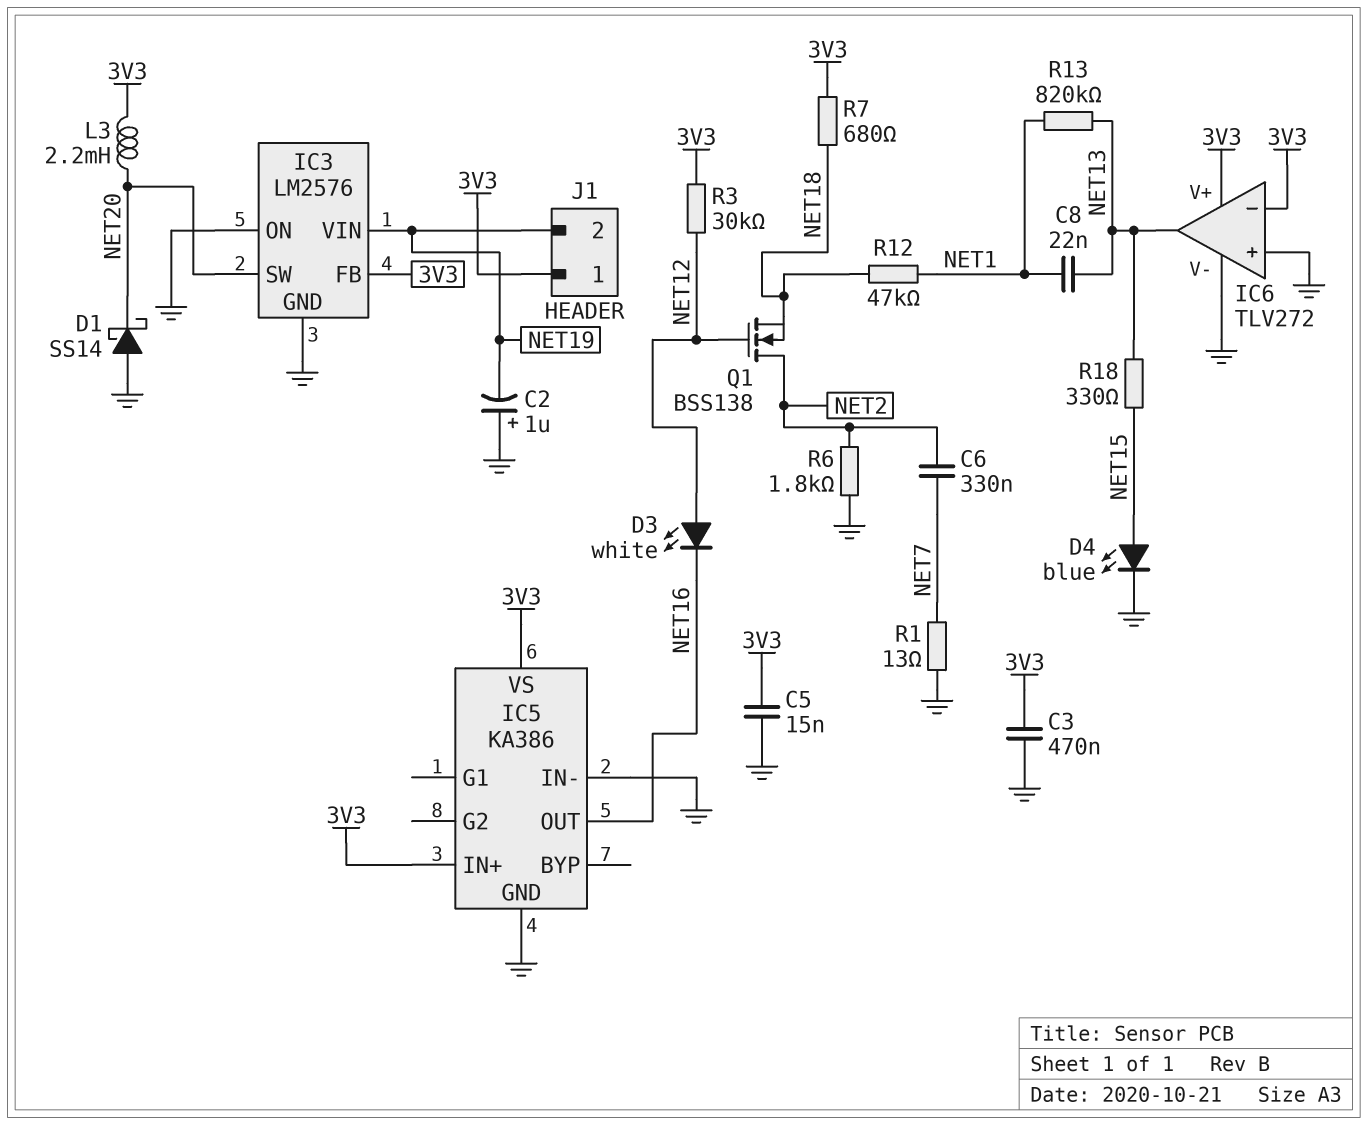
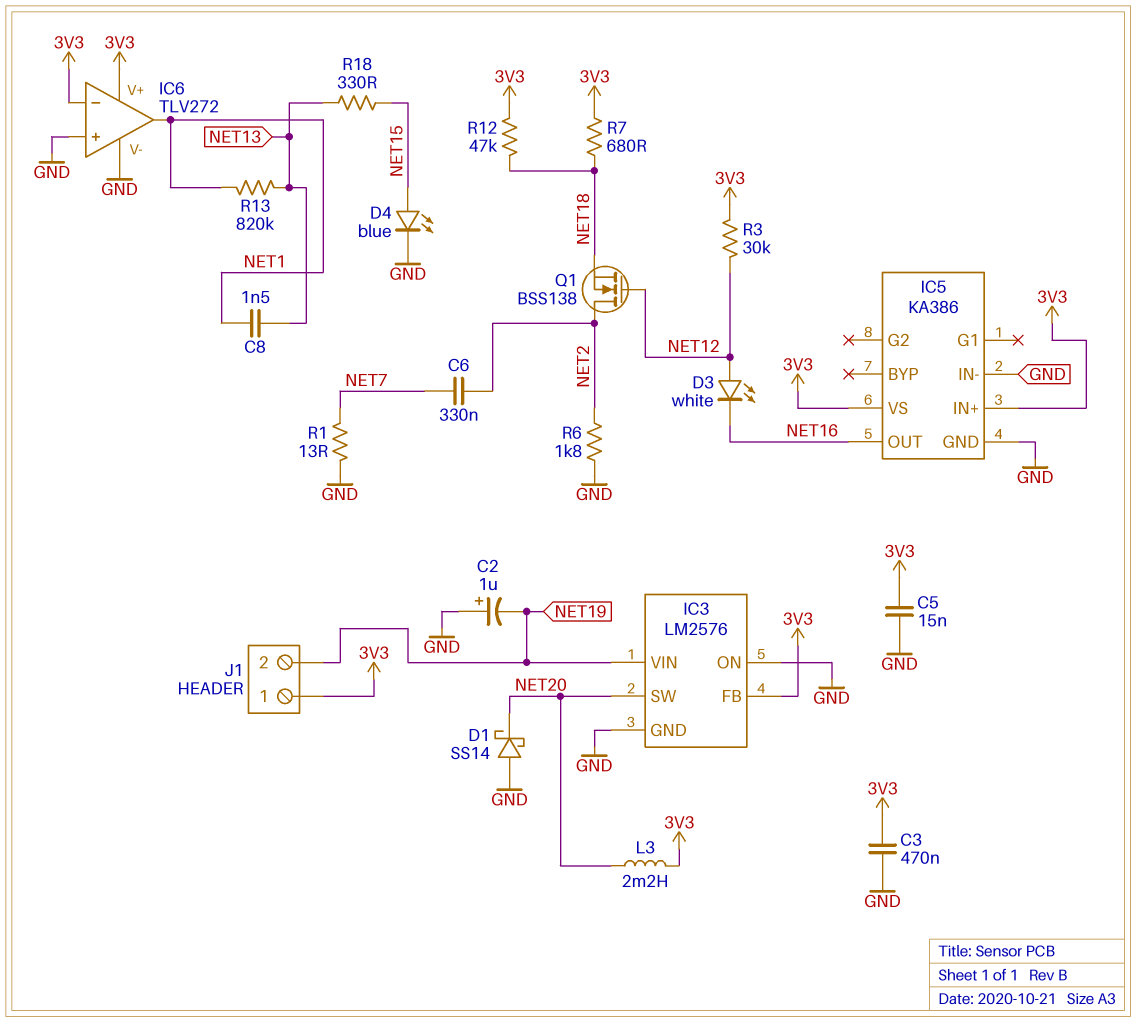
C8: 22nF (NET1, NET13) -> 1.5nF (NET1, NET13)
IC6 pin out: NET13 -> NET1
R12: 47k (NET1, NET18) -> 47k (3V3, NET18)

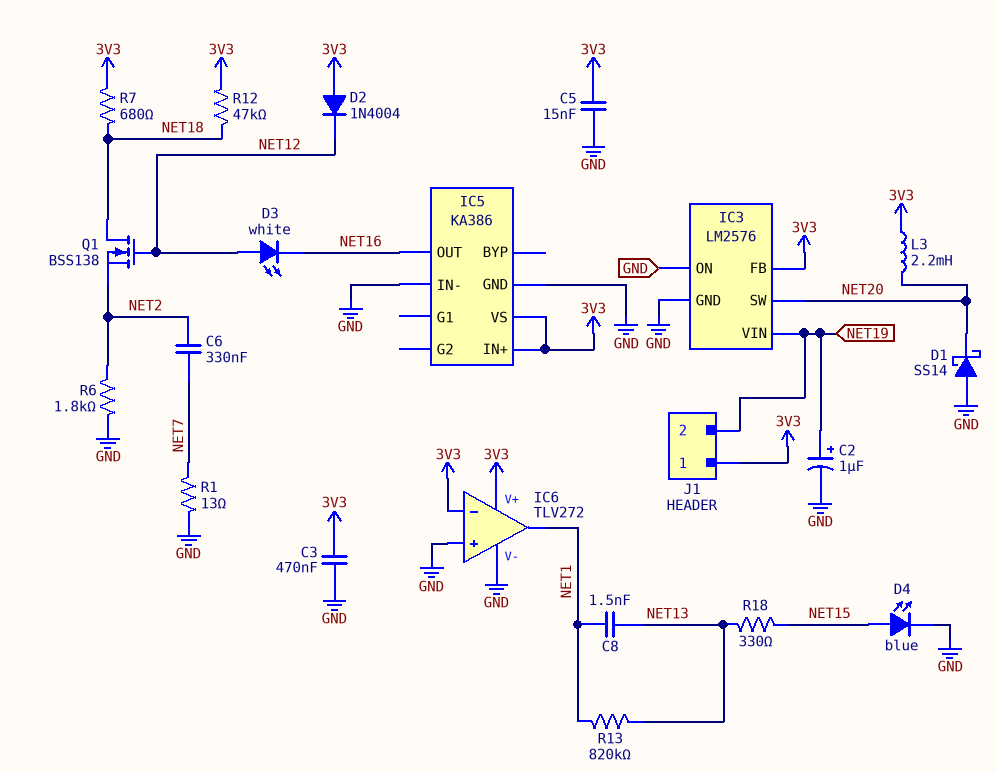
C2: 1uF (plus GND, minus NET19) -> 1uF (plus NET19, minus GND)
D2: none -> diode 1N4004 (A 3V3, K NET12)
Q1: NMOS BSS138 (G NET12, D NET2, S NET18) -> NMOS BSS138 (G NET12, D NET18, S NET2)
R3: 30k (3V3, NET12) -> none

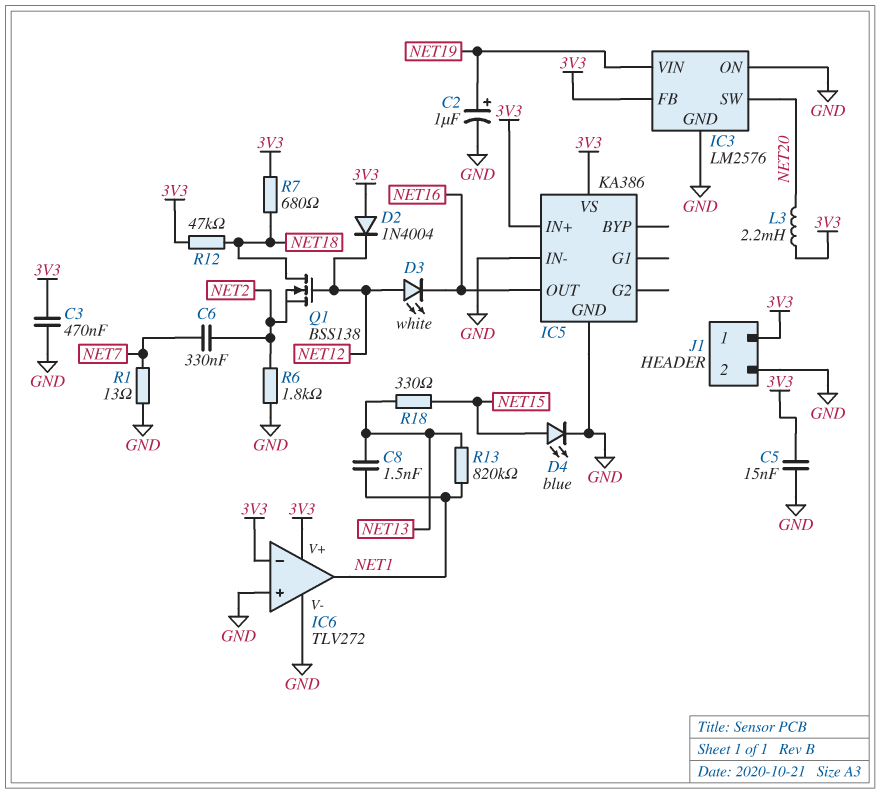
D1: schottky SS14 (A GND, K NET20) -> none
J1 pin 2: NET19 -> GND

